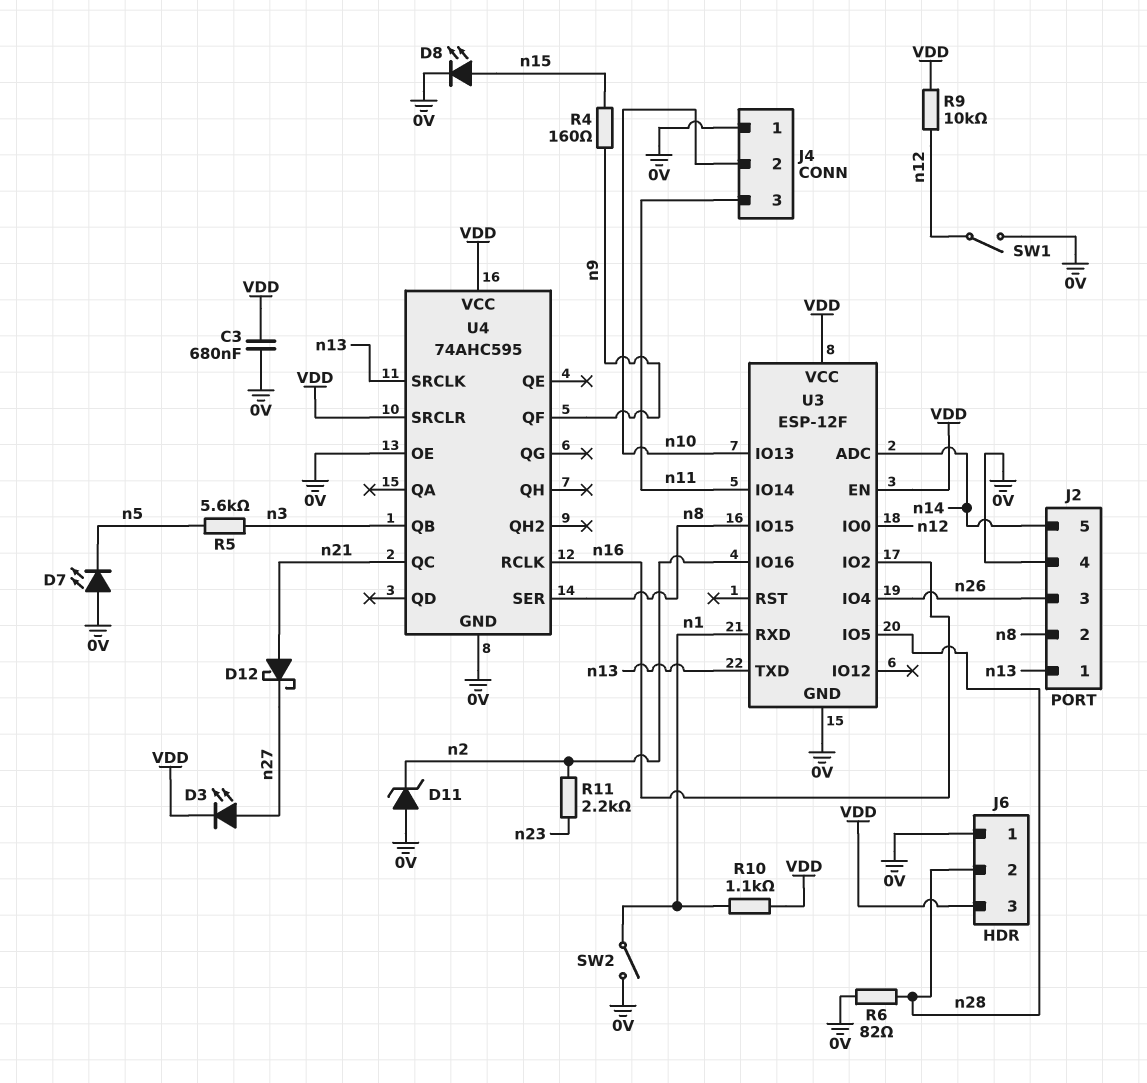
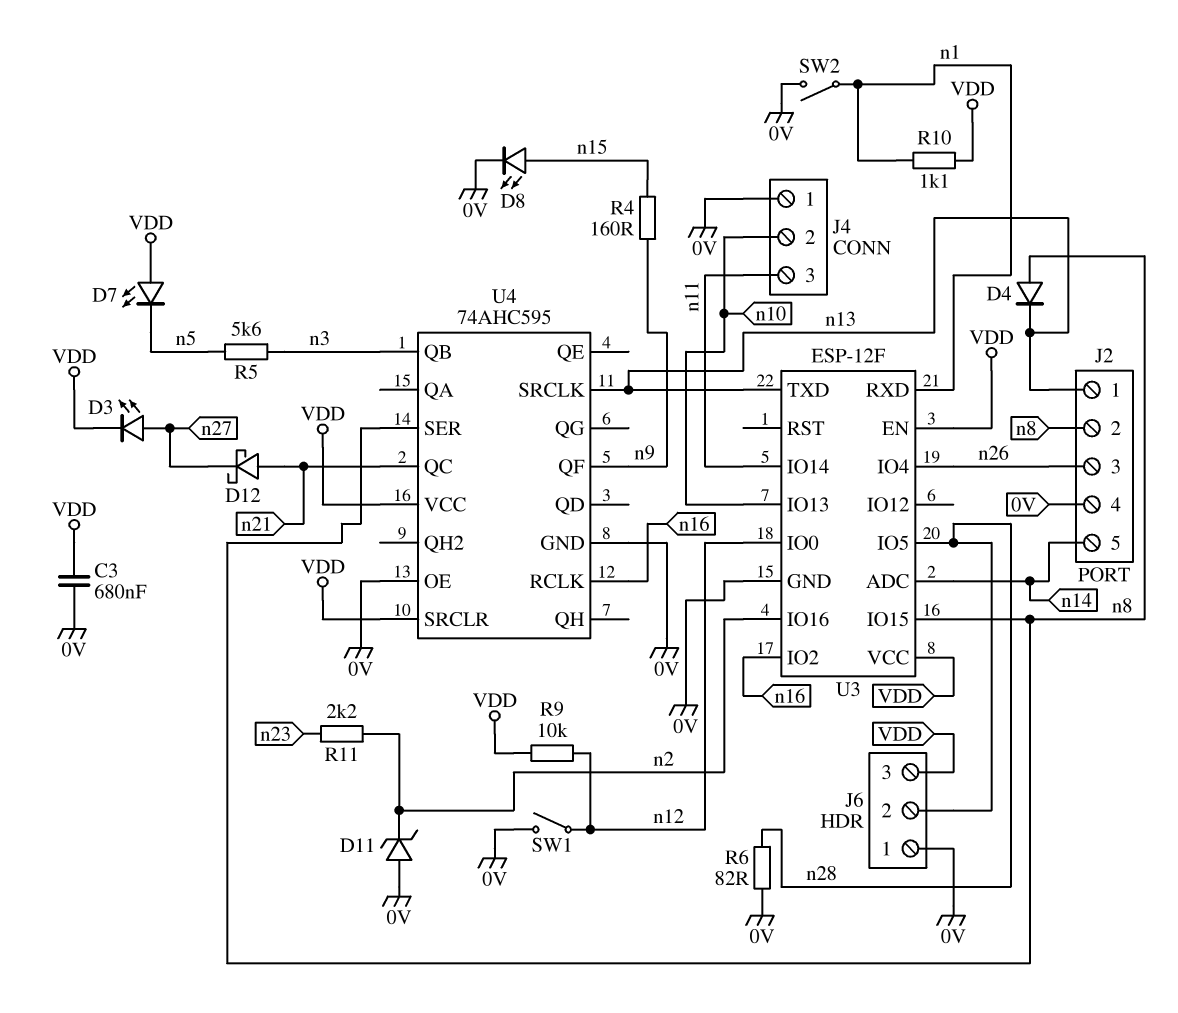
D4: none -> diode (A n8, K n13)
D7: LED (A 0V, K n5) -> LED (A VDD, K n5)

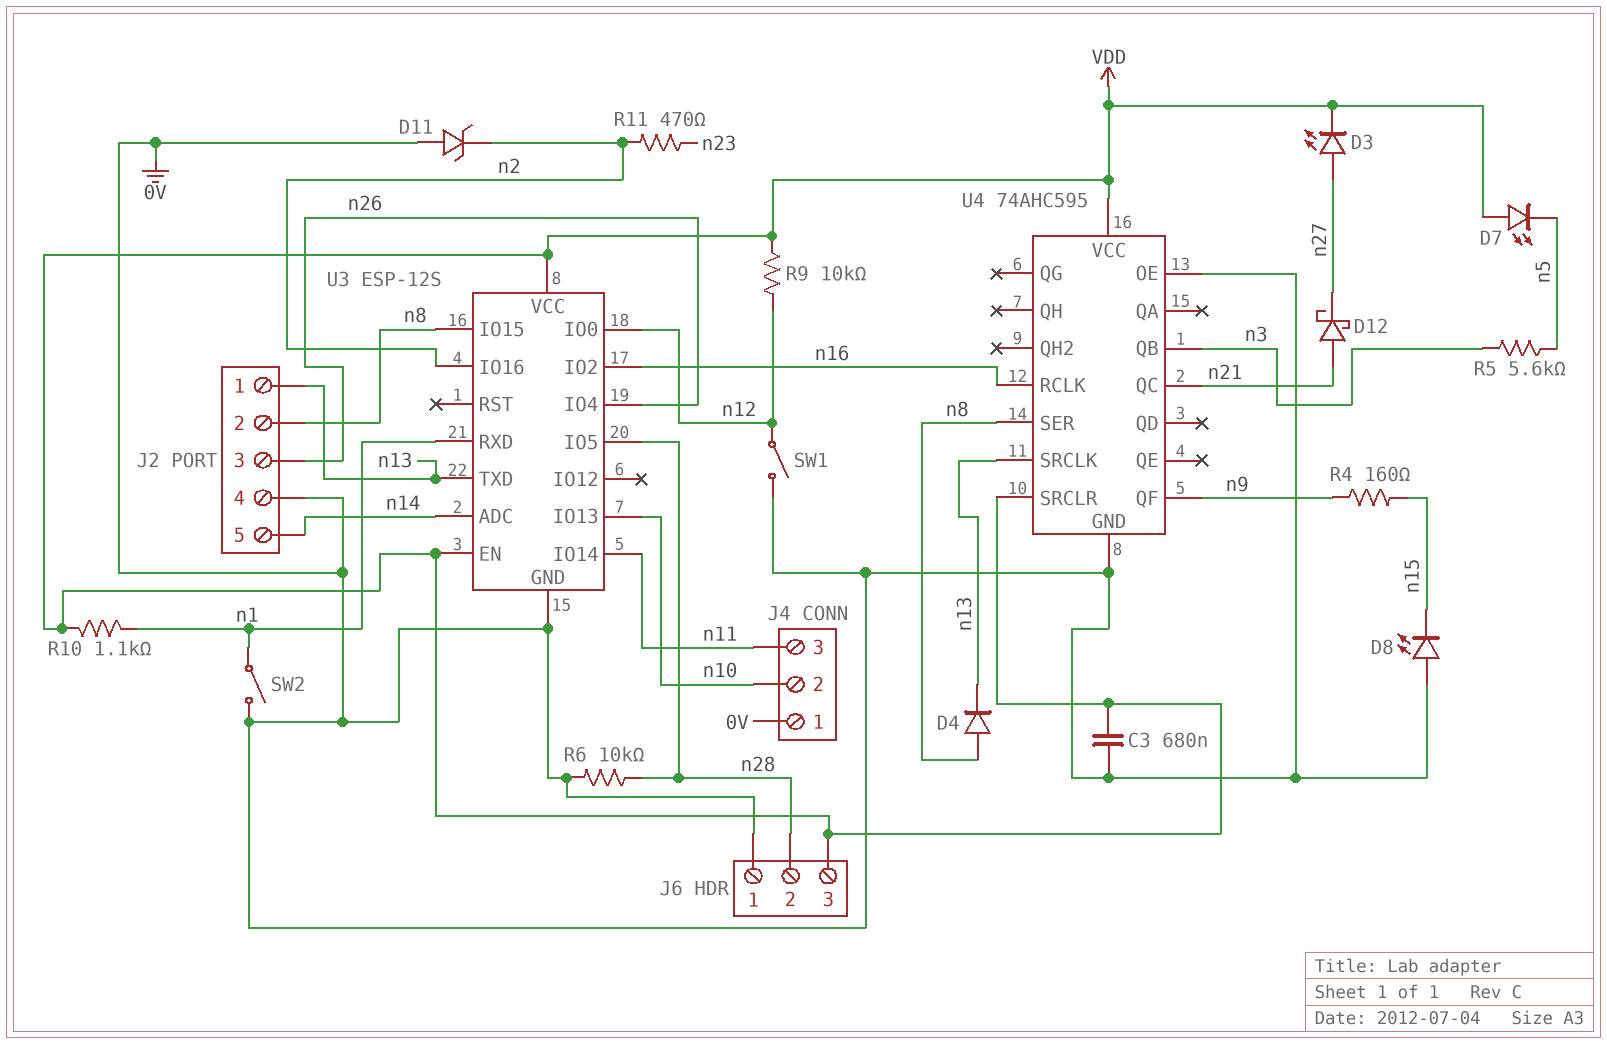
D8: LED (A n15, K 0V) -> LED (A 0V, K n15)
R6: 82 (0V, n28) -> 10k (0V, n28)
R11: 2.2k (n2, n23) -> 470 (n2, n23)
U3: ESP-12F -> ESP-12S

